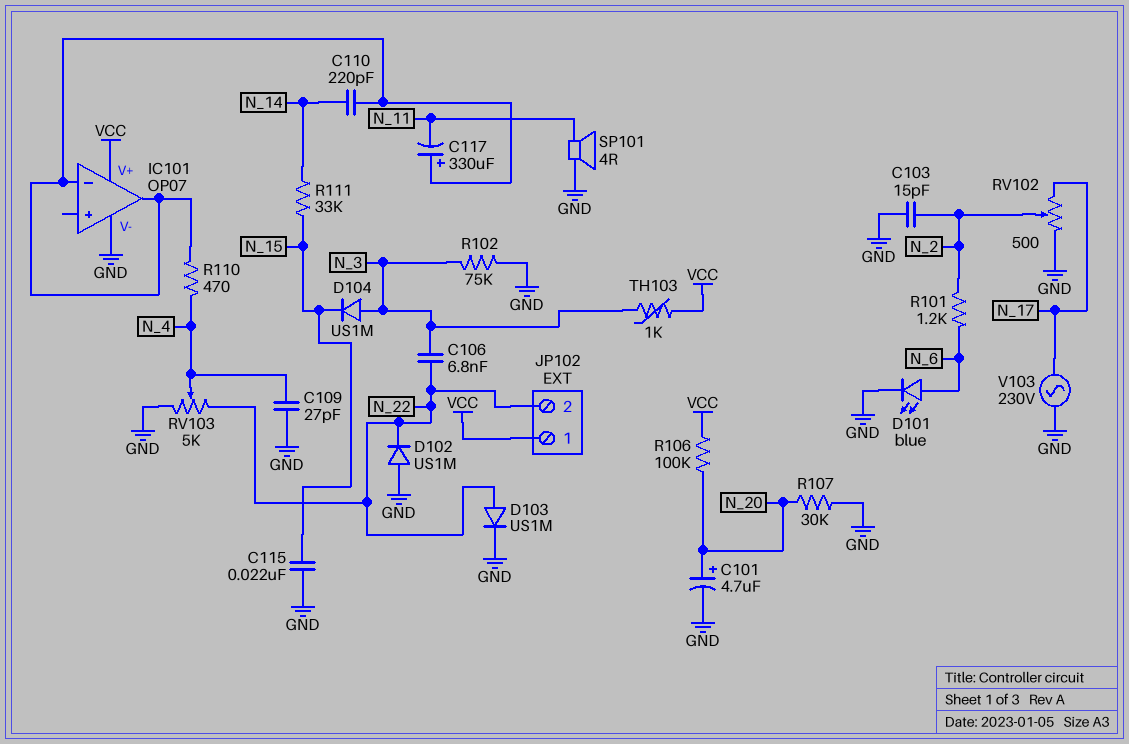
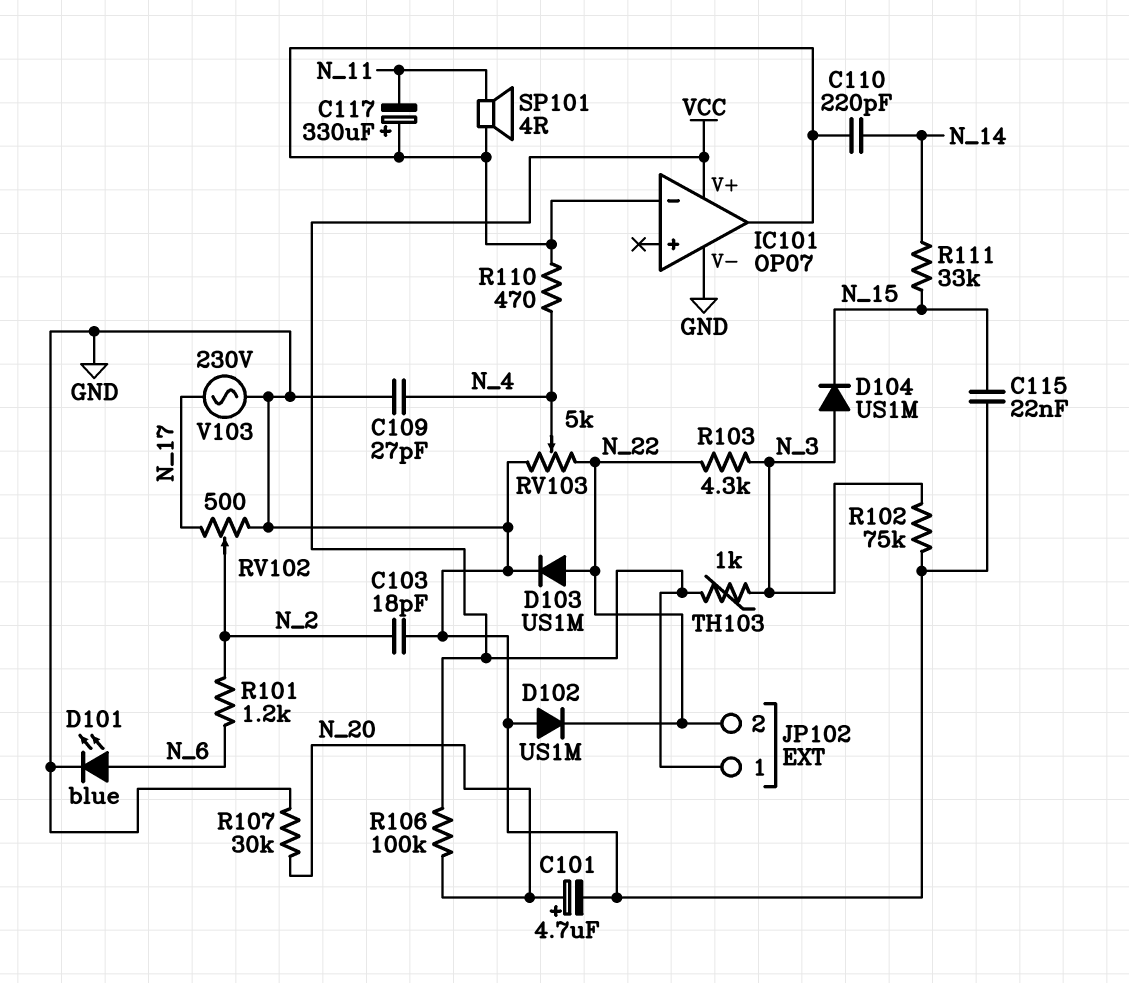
C103: 15pF (GND, N_2) -> 18pF (GND, N_2)
C106: 6.8nF (N_3, N_22) -> none
R103: none -> 4.3k (N_3, N_22)
SP101: speaker 4R (GND, N_11) -> speaker 4R (IC101/in-, N_11)

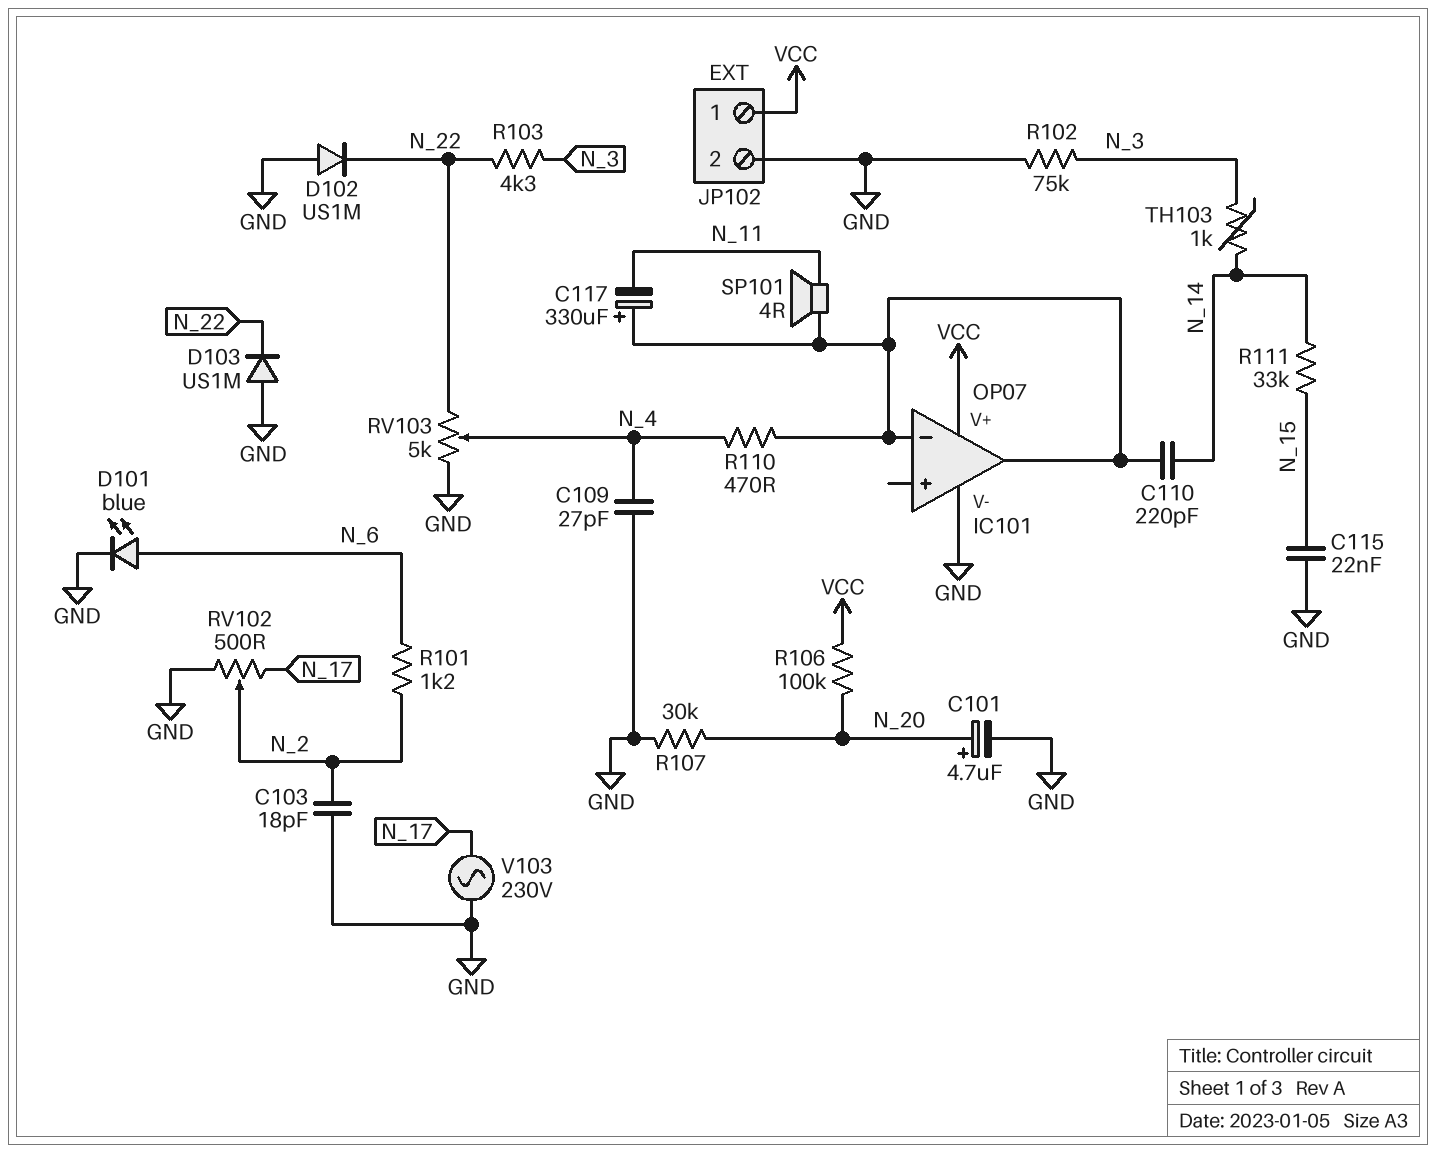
D103: diode US1M (A N_22, K GND) -> diode US1M (A GND, K N_22)
D104: diode US1M (A N_3, K N_15) -> none
JP102 pin 2: N_22 -> GND
TH103: 1k (N_3, VCC) -> 1k (N_3, N_14)

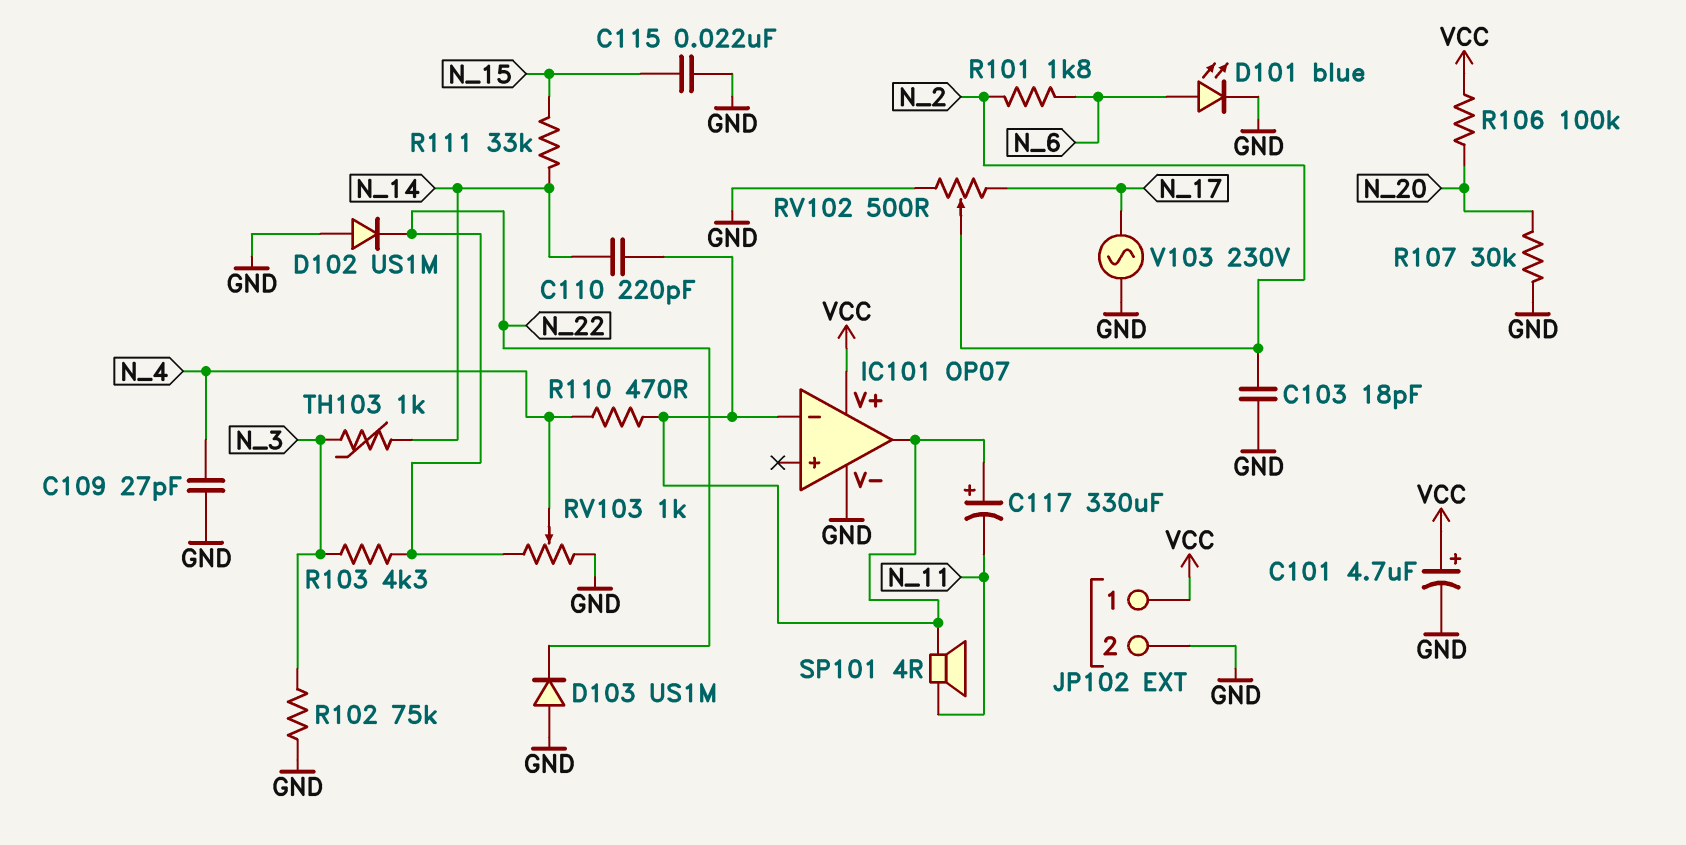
C101: 4.7uF (plus N_20, minus GND) -> 4.7uF (plus VCC, minus GND)
R101: 1.2k (N_2, N_6) -> 1.8k (N_2, N_6)
RV103: 5k (GND, N_22, wiper N_4) -> 1k (GND, N_22, wiper N_4)

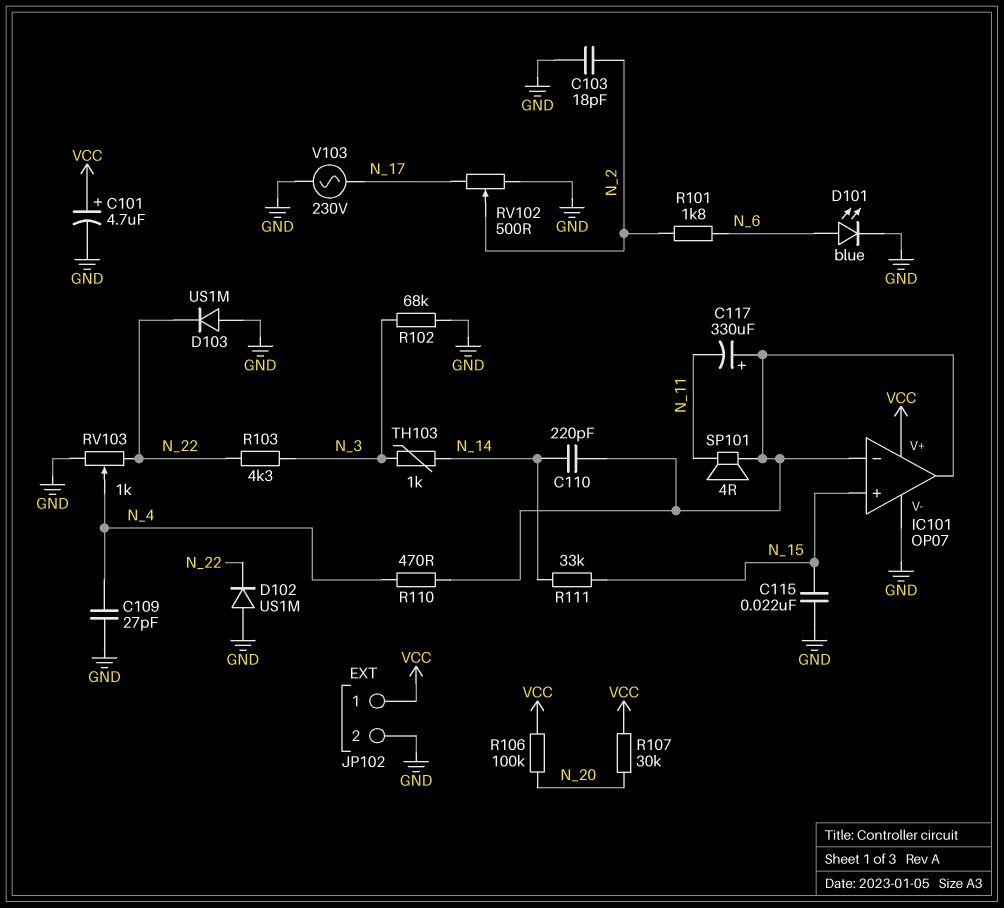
IC101 pin in+: none -> N_15
R102: 75k (GND, N_3) -> 68k (GND, N_3)
R107: 30k (GND, N_20) -> 30k (N_20, VCC)

